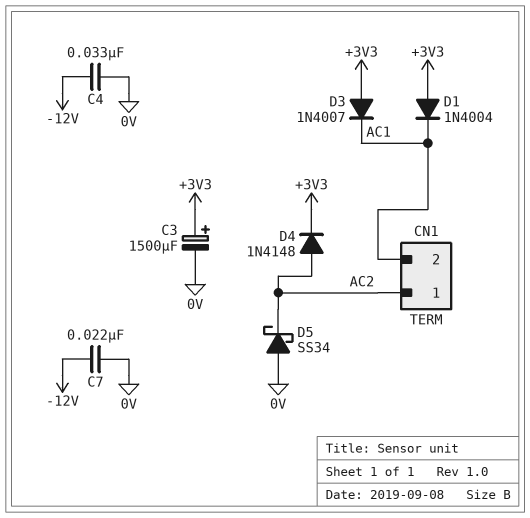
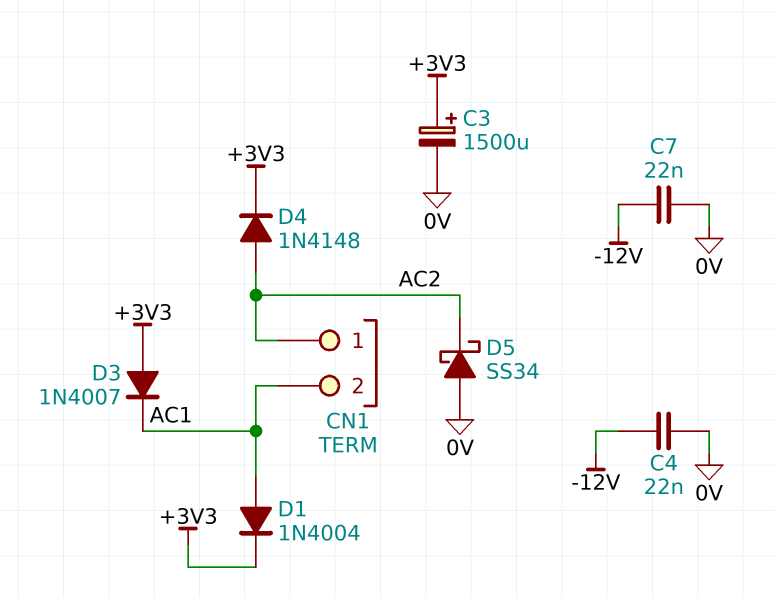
C4: 33nF (-12V, 0V) -> 22nF (-12V, 0V)
D1: diode 1N4004 (A +3V3, K AC1) -> diode 1N4004 (A AC1, K +3V3)

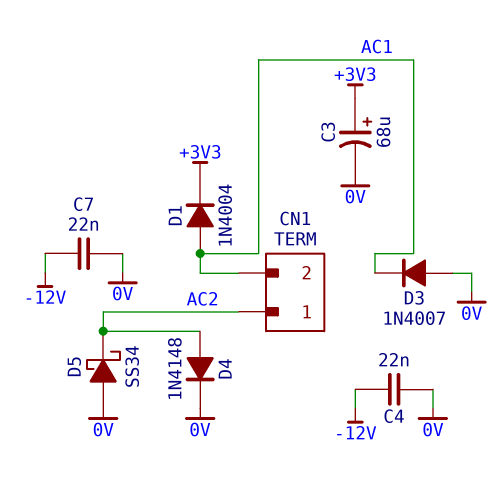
C3: 1500uF (plus +3V3, minus 0V) -> 68uF (plus +3V3, minus 0V)
D3: diode 1N4007 (A +3V3, K AC1) -> diode 1N4007 (A 0V, K AC1)
D4: diode 1N4148 (A AC2, K +3V3) -> diode 1N4148 (A AC2, K 0V)

